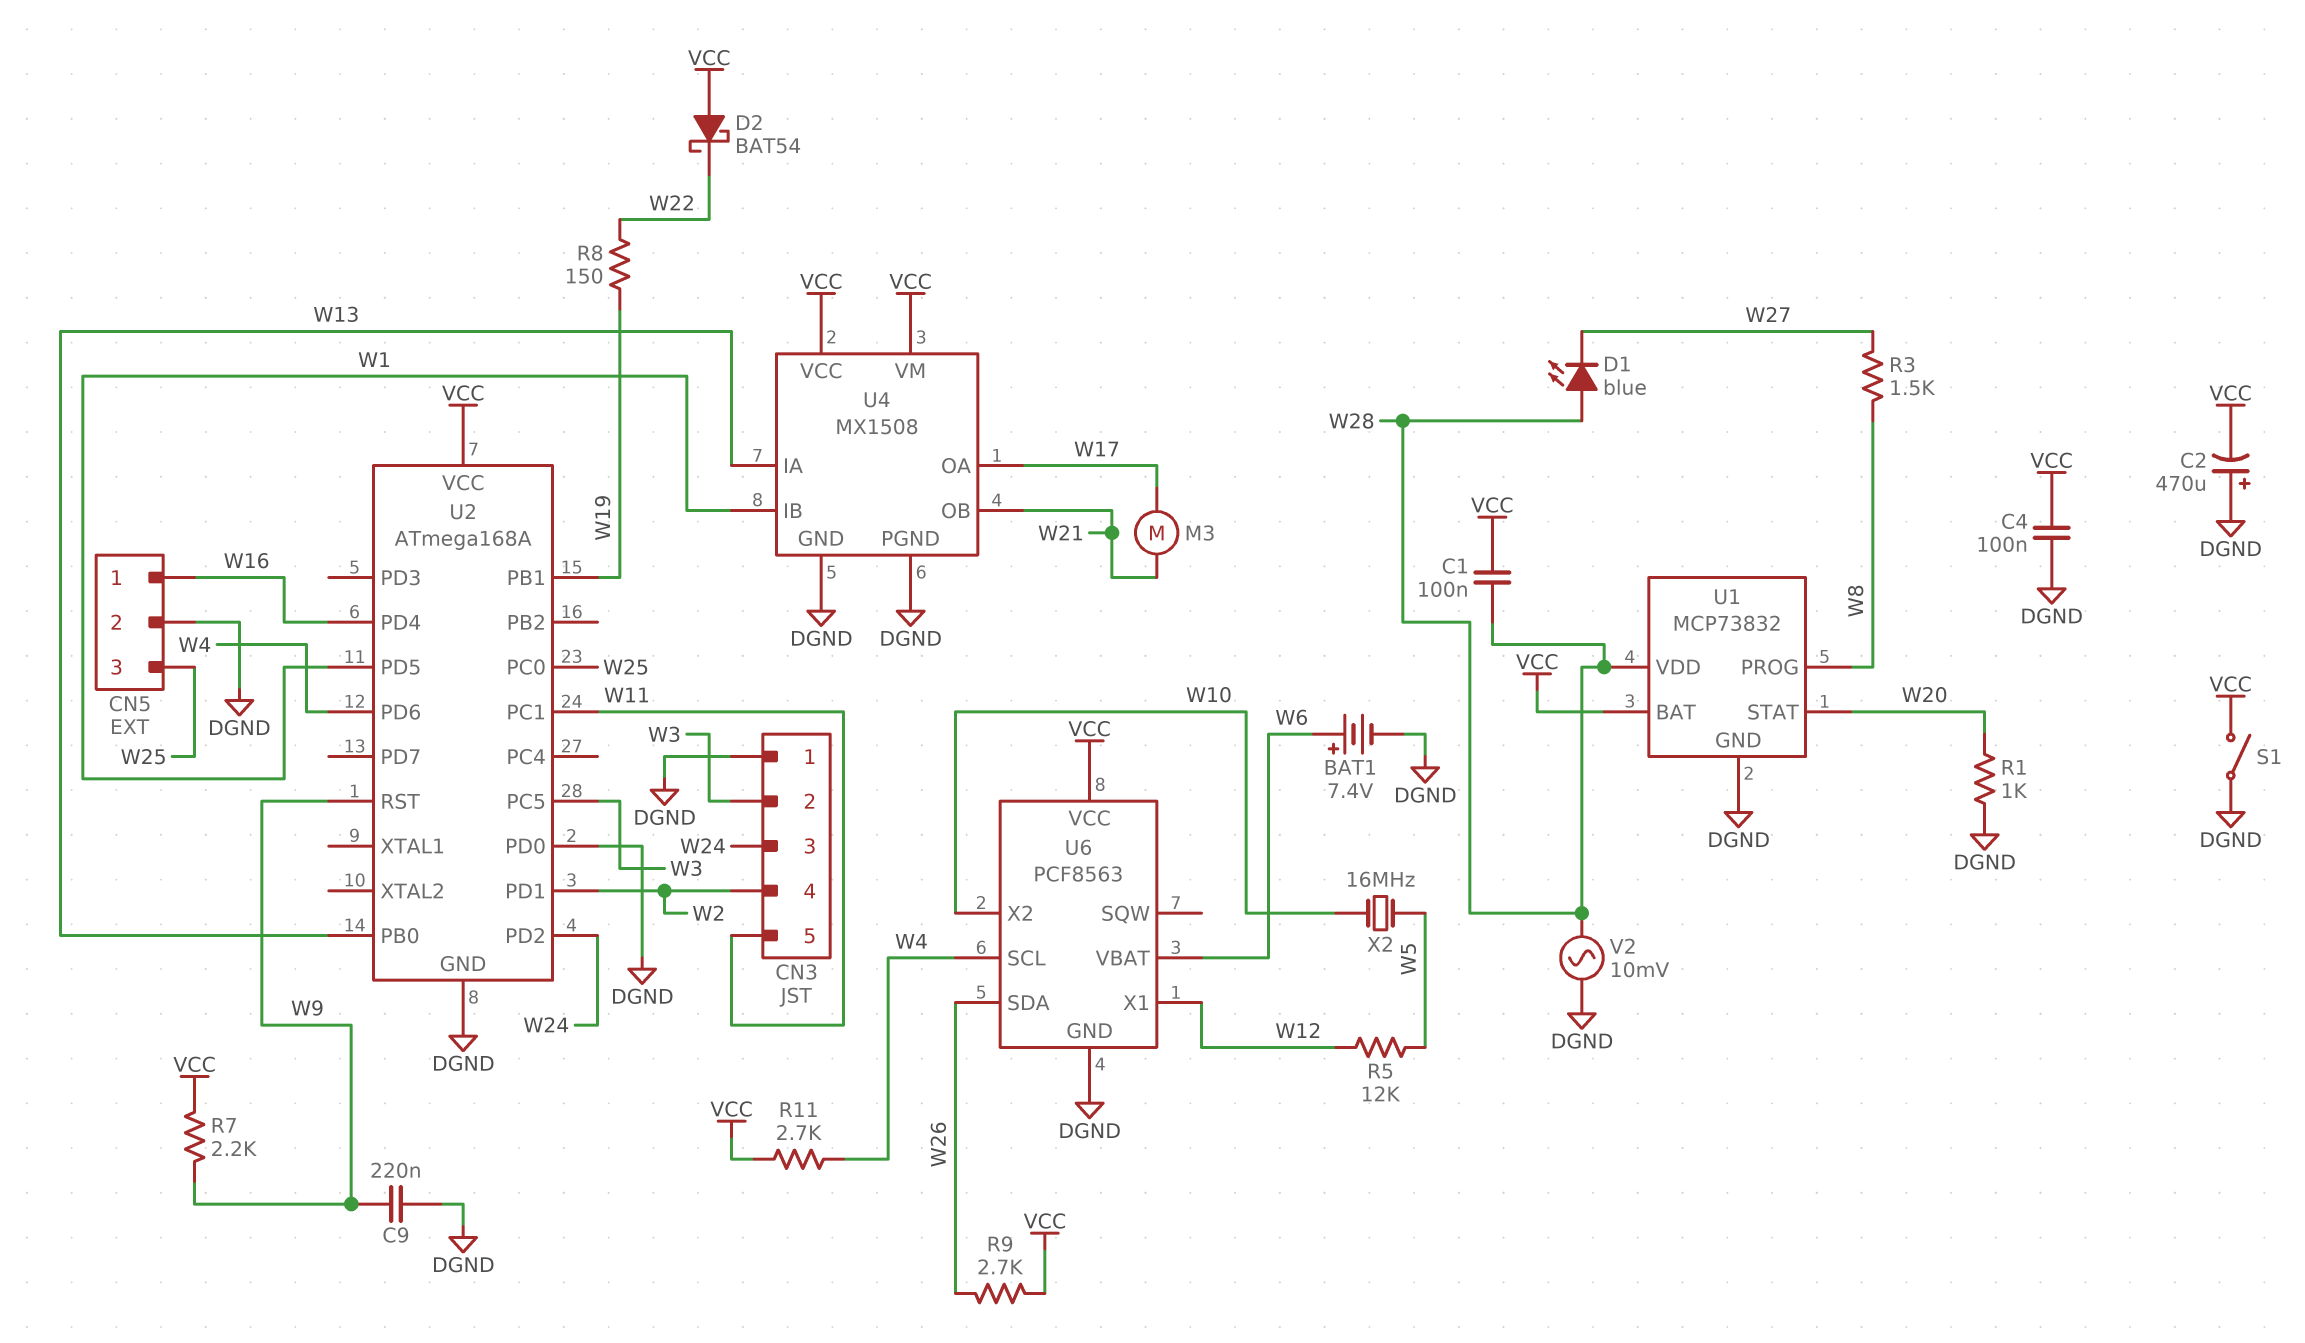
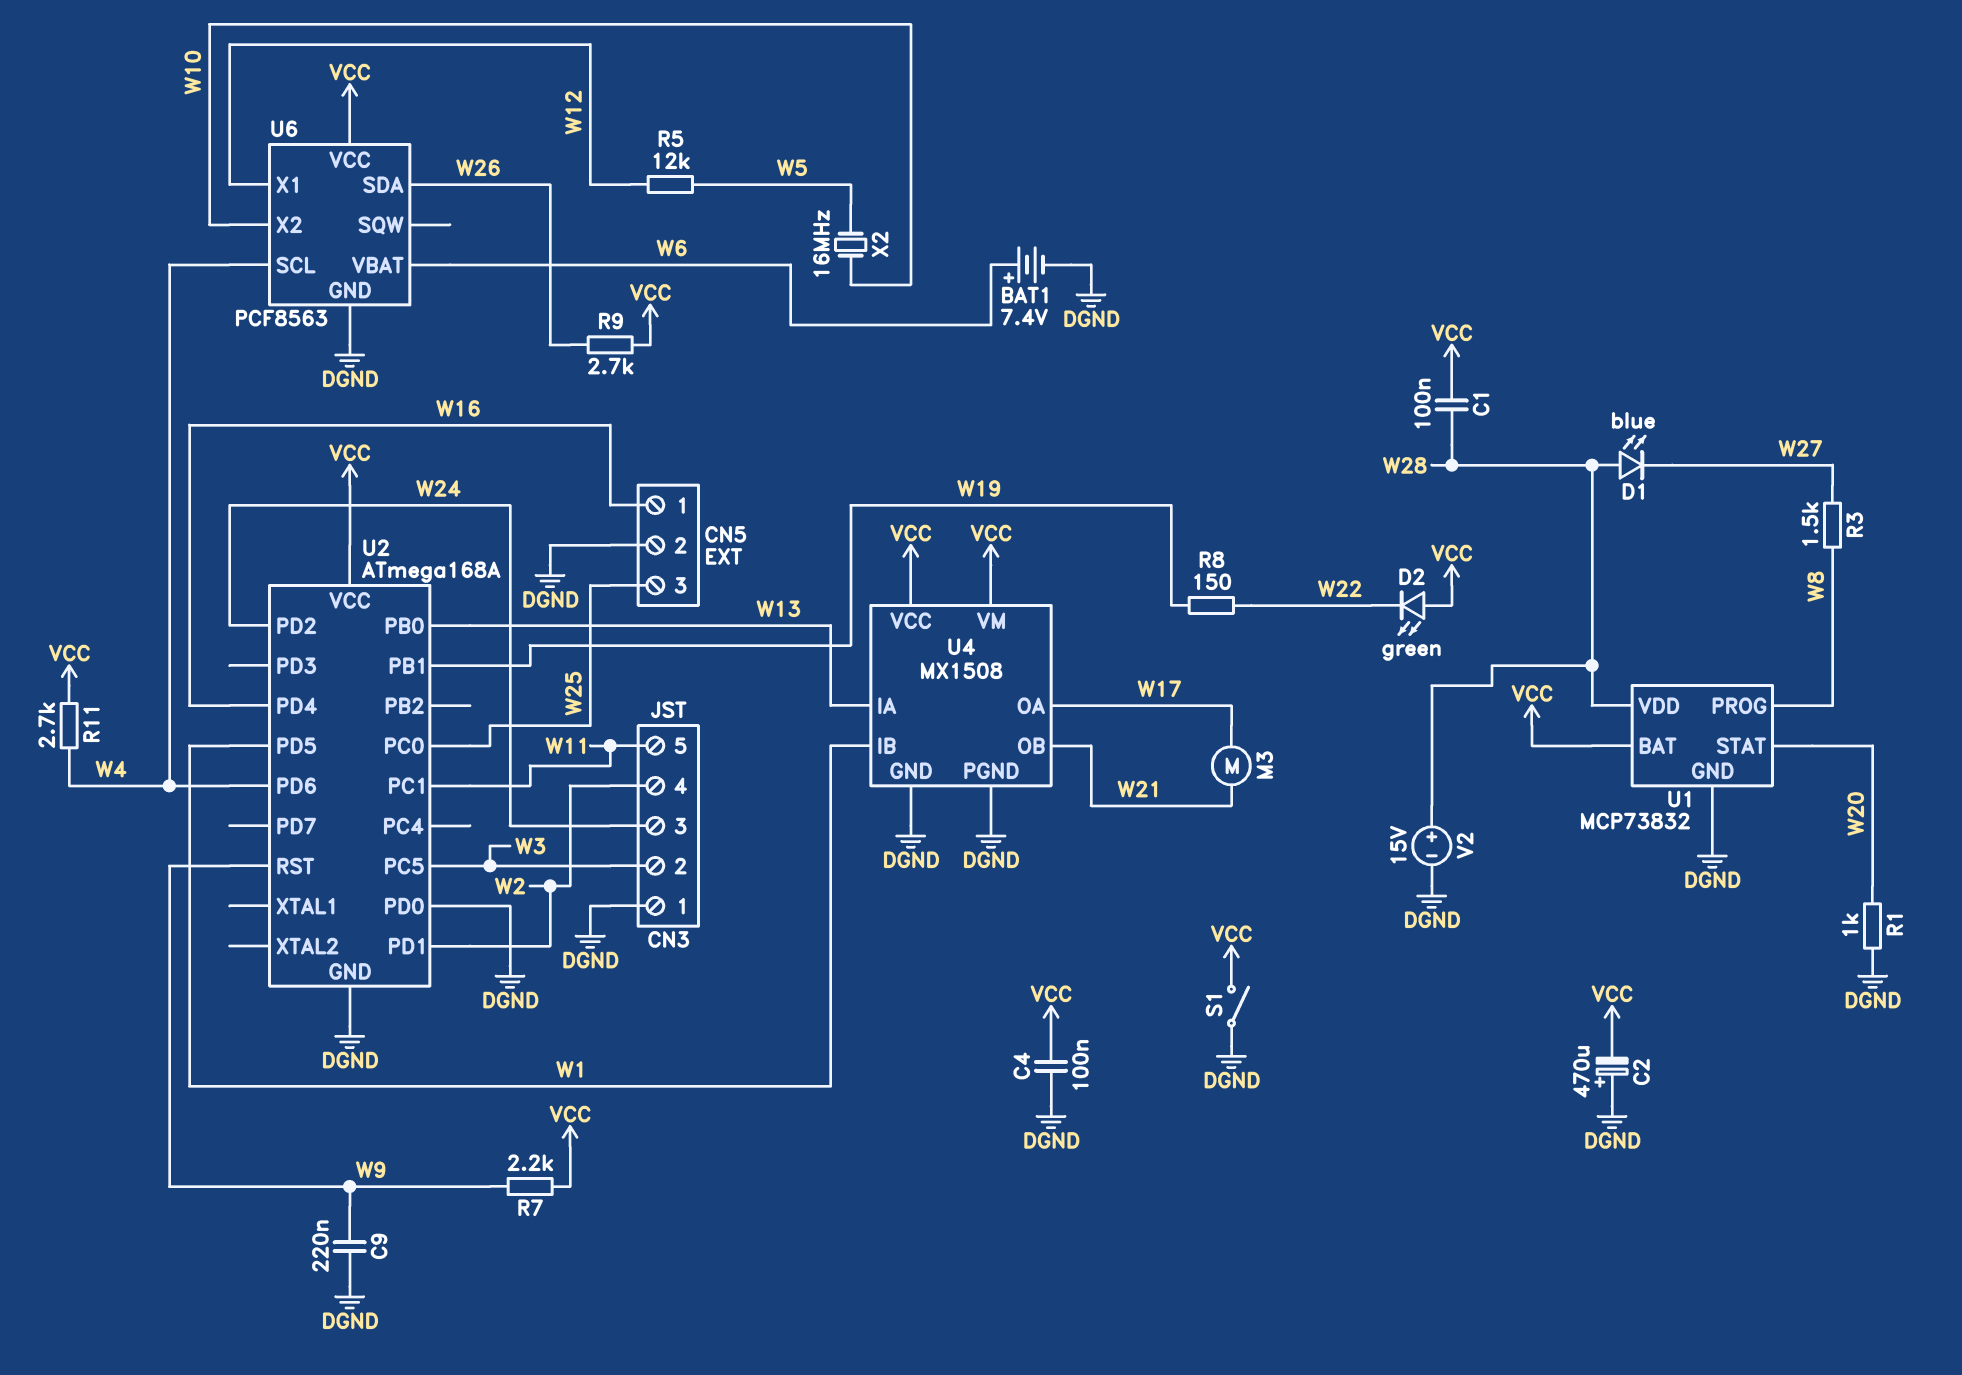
D2: schottky BAT54 (A VCC, K W22) -> LED green (A VCC, K W22)
V2: AC 10mV (DGND, W28) -> 15V (plus W28, minus DGND)

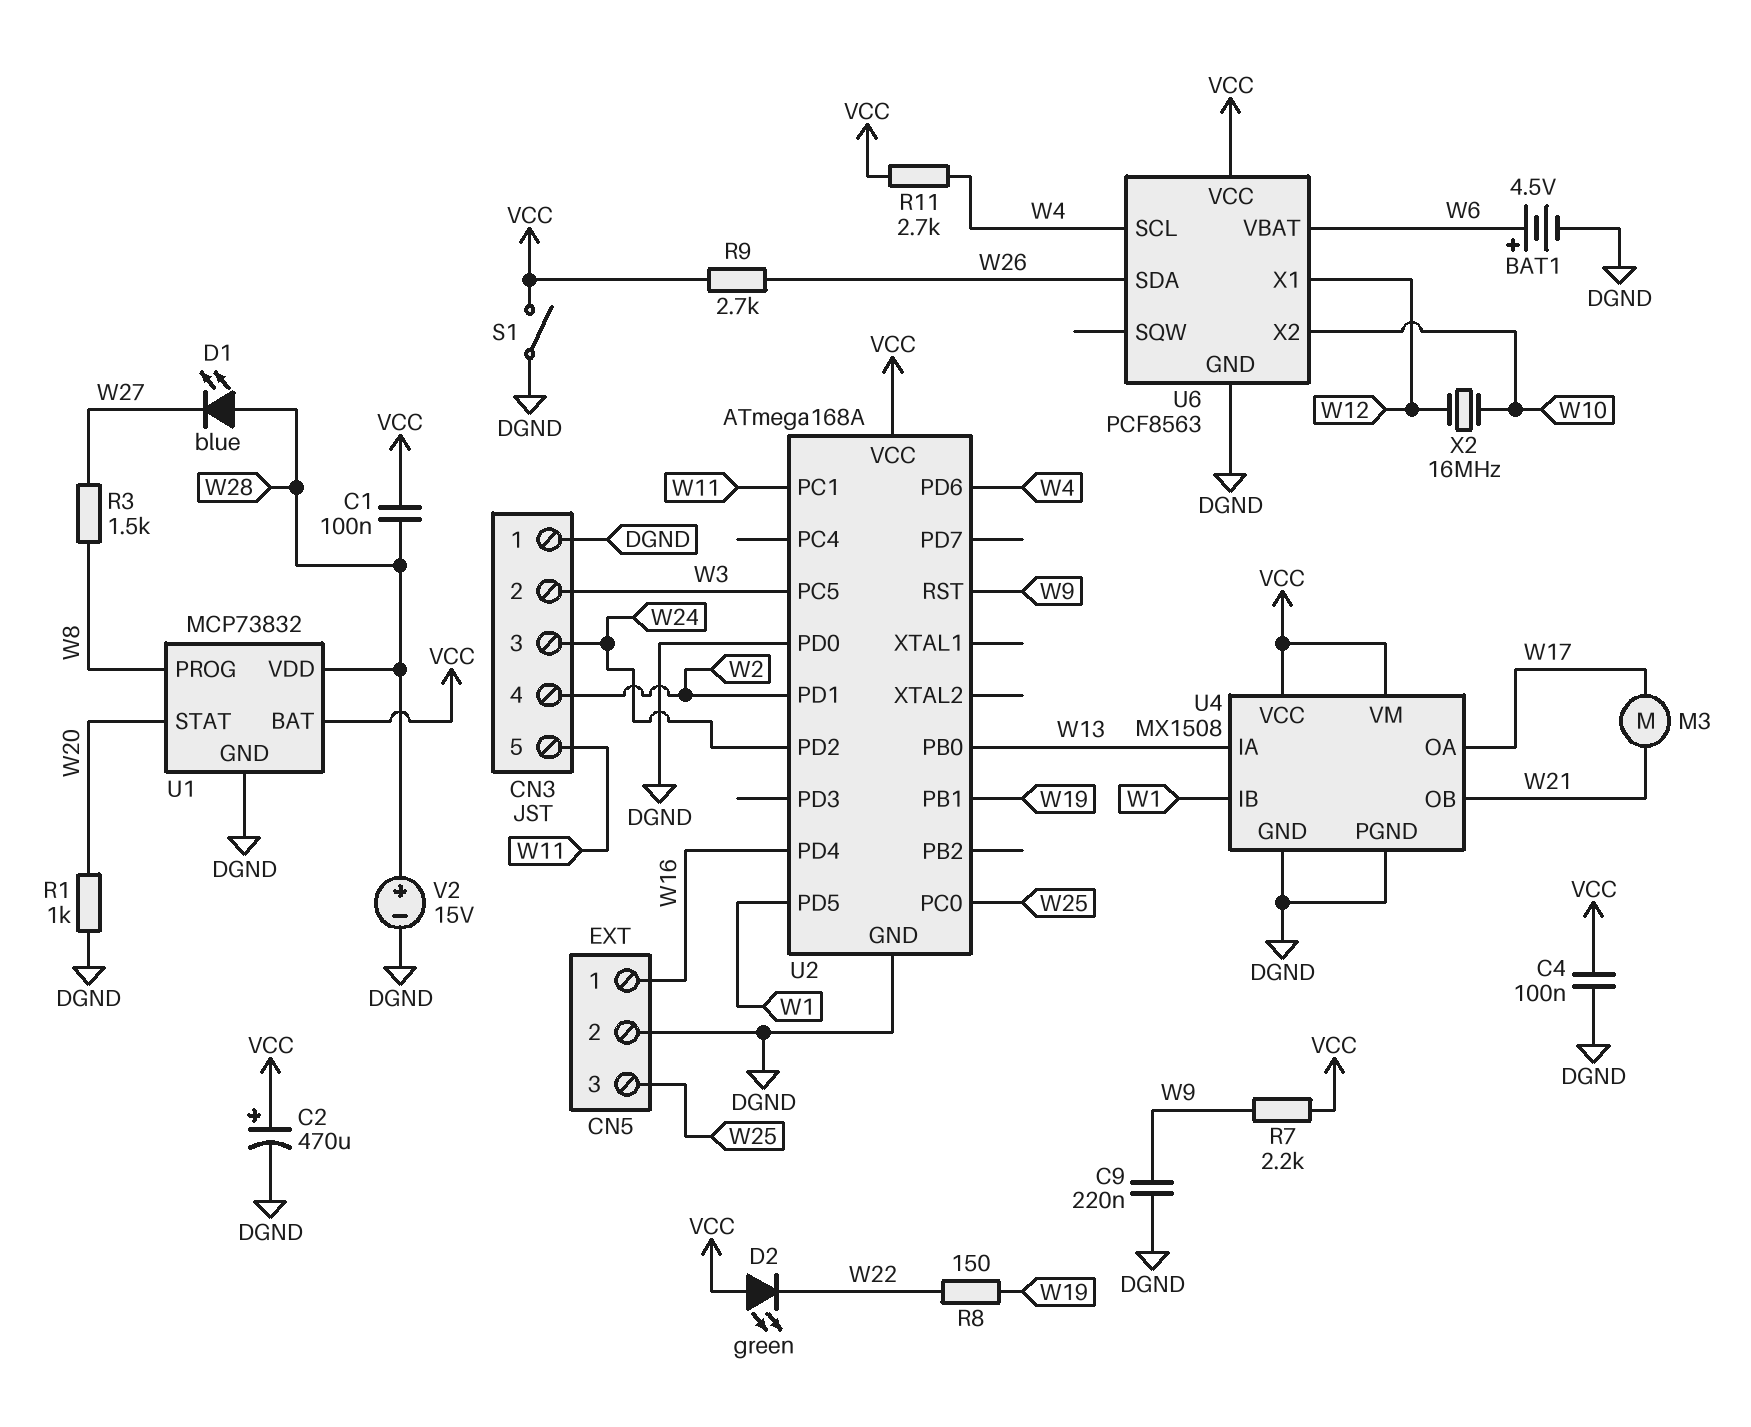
BAT1: 7.4V (plus W6, minus DGND) -> 4.5V (plus W6, minus DGND)
C2: 470uF (plus DGND, minus VCC) -> 470uF (plus VCC, minus DGND)
R5: 12k (W5, W12) -> none
X2: 16MHz (W5, W10) -> 16MHz (W10, W12)

